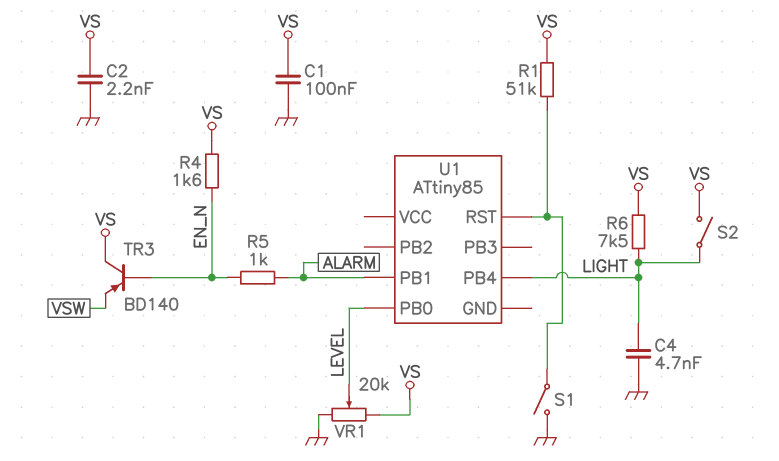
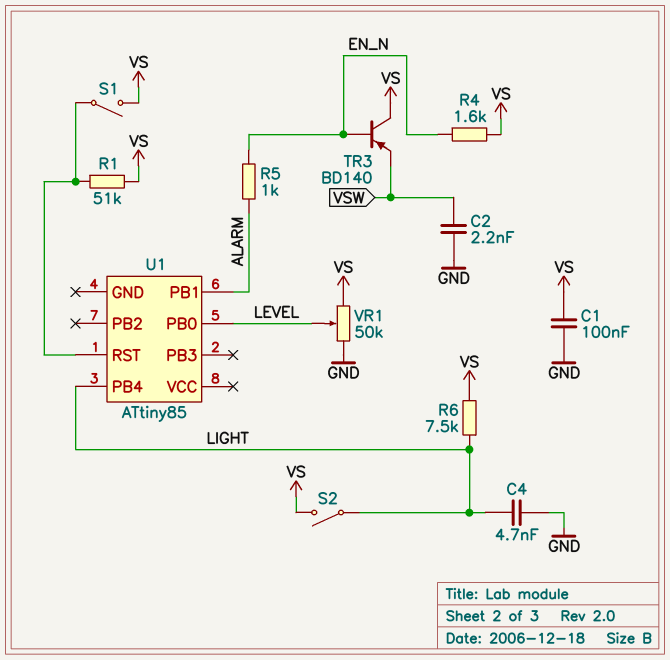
C2: 2.2nF (GND, VS) -> 2.2nF (GND, VSW)
S1: switch (GND, U1/RST) -> switch (U1/RST, VS)
VR1: 20k (GND, VS, wiper LEVEL) -> 50k (GND, VS, wiper LEVEL)

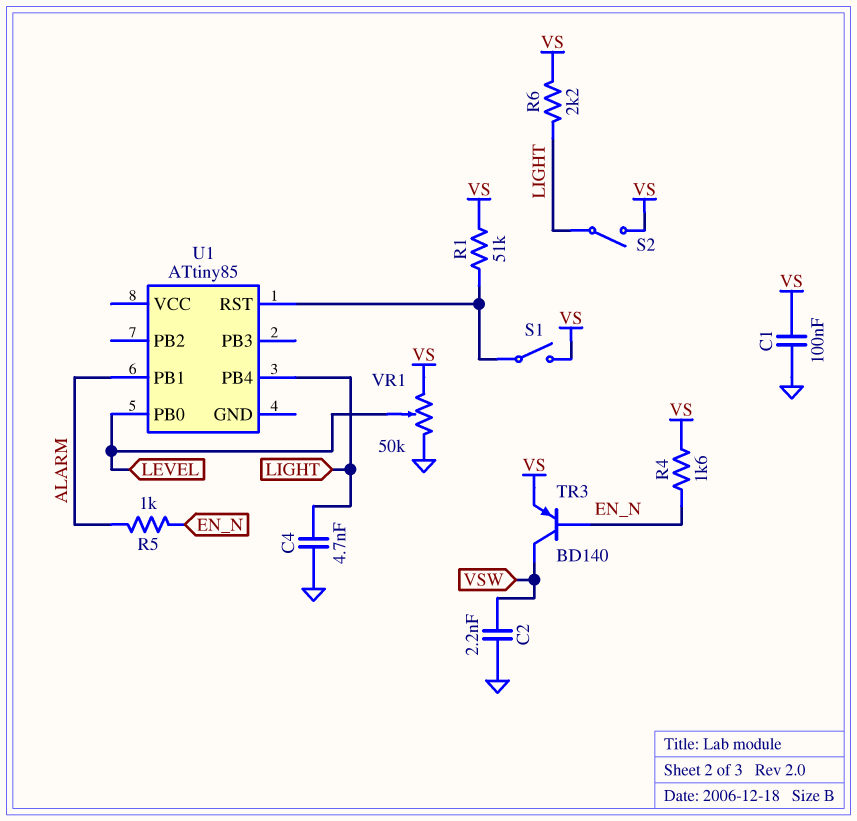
R6: 7.5k (LIGHT, VS) -> 2.2k (LIGHT, VS)
TR3: PNP BD140 (B EN_N, C VS, E VSW) -> PNP BD140 (B EN_N, C VSW, E VS)

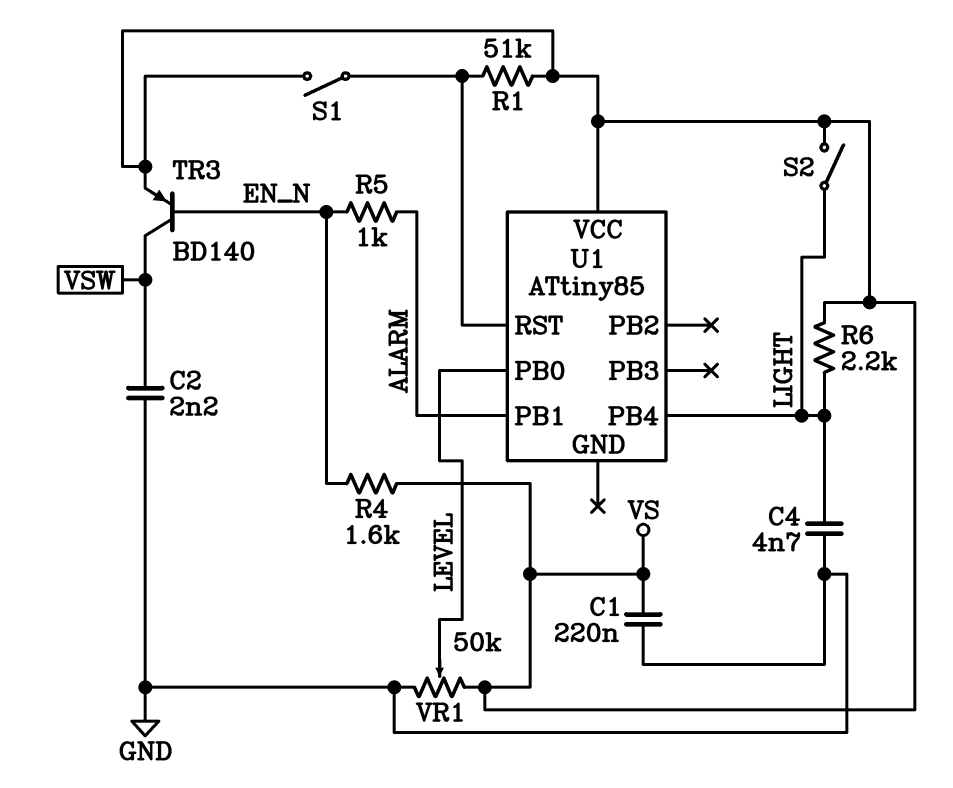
C1: 100nF (GND, VS) -> 220nF (GND, VS)
U1 pin VCC: none -> VS

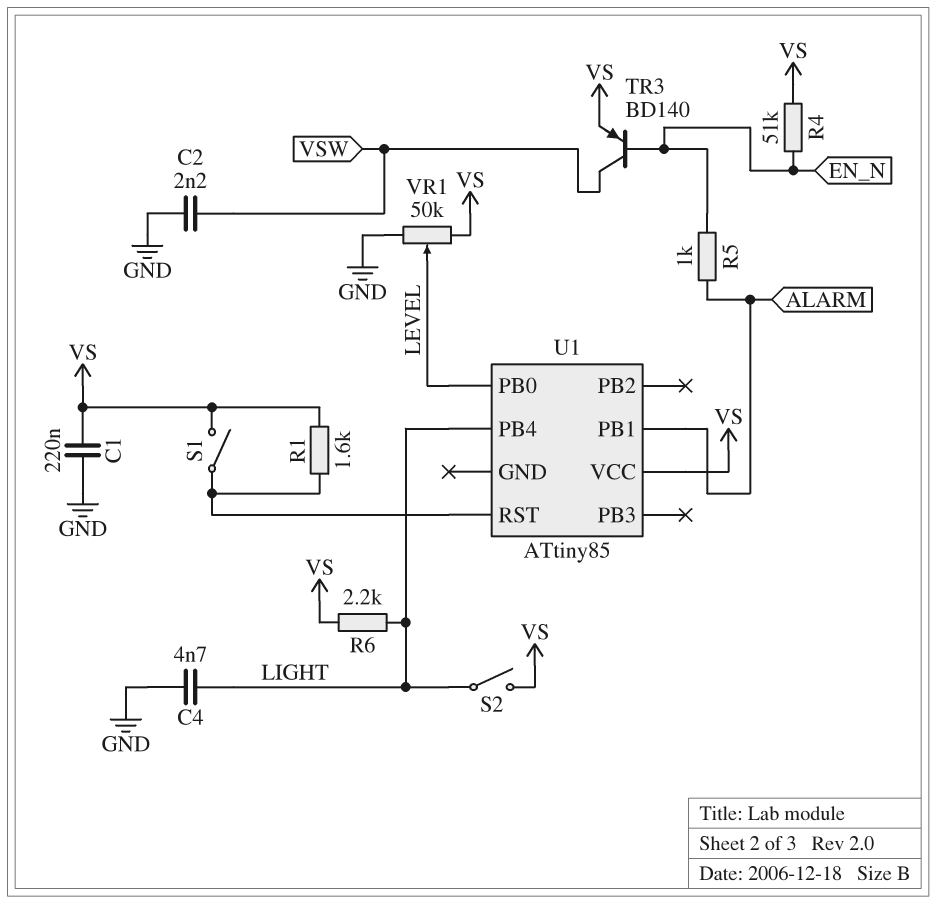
R1: 51k (U1/RST, VS) -> 1.6k (U1/RST, VS)
R4: 1.6k (EN_N, VS) -> 51k (EN_N, VS)

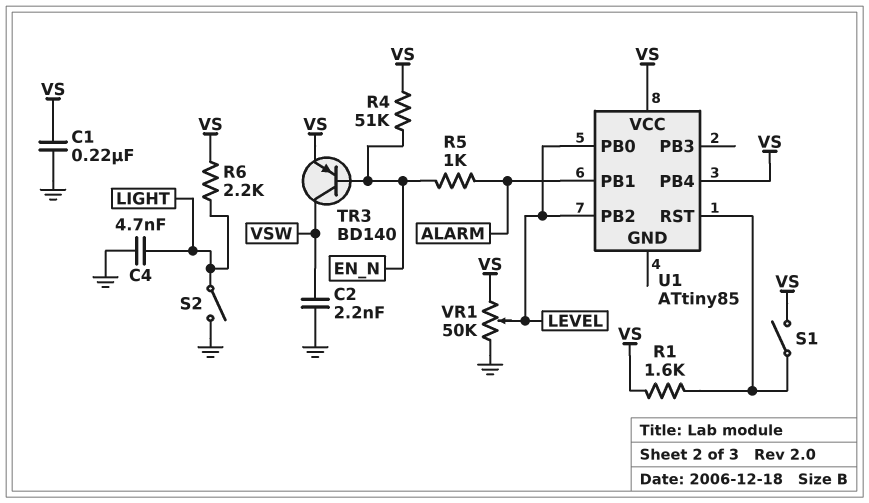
S2: switch (LIGHT, VS) -> switch (GND, LIGHT)
U1 pin PB2: none -> LEVEL
U1 pin PB4: LIGHT -> VS

